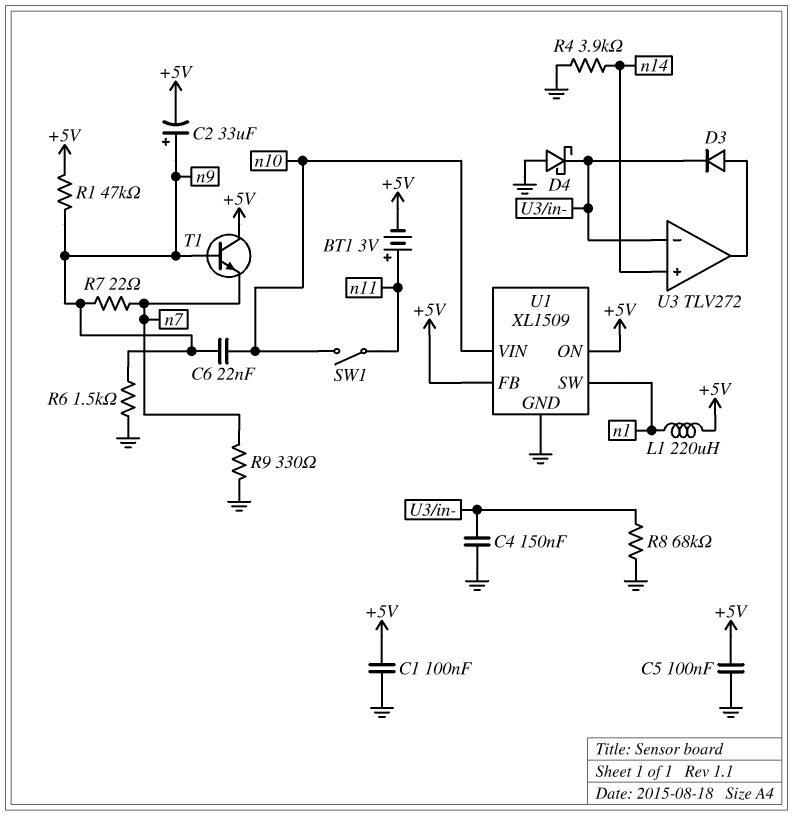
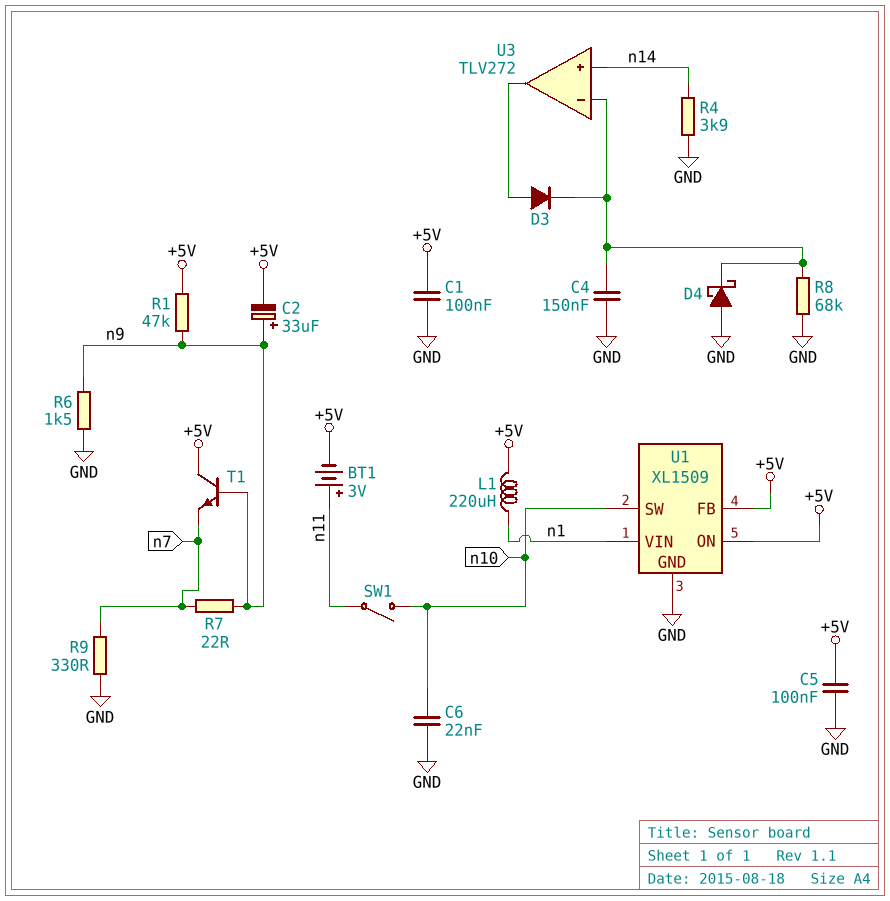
C6: 22nF (n9, n10) -> 22nF (GND, n10)
U1 pin SW: n1 -> n10
U1 pin VIN: n10 -> n1

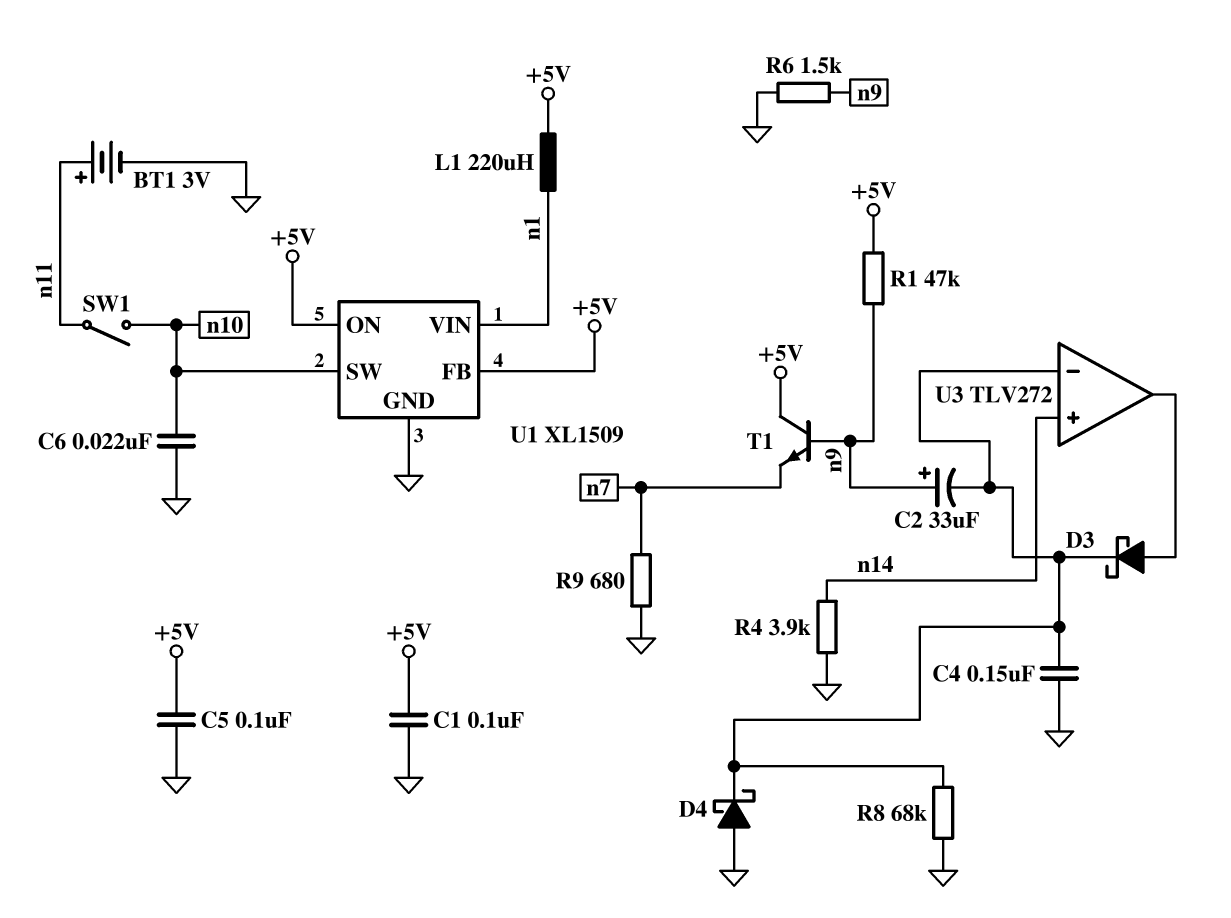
BT1: 3V (plus n11, minus +5V) -> 3V (plus n11, minus GND)
C2: 33uF (plus n9, minus +5V) -> 33uF (plus n9, minus U3/in-)
D3: diode (A U3/out, K U3/in-) -> schottky (A U3/out, K U3/in-)
R7: 22 (n7, n9) -> none
R9: 330 (GND, n7) -> 680 (GND, n7)

